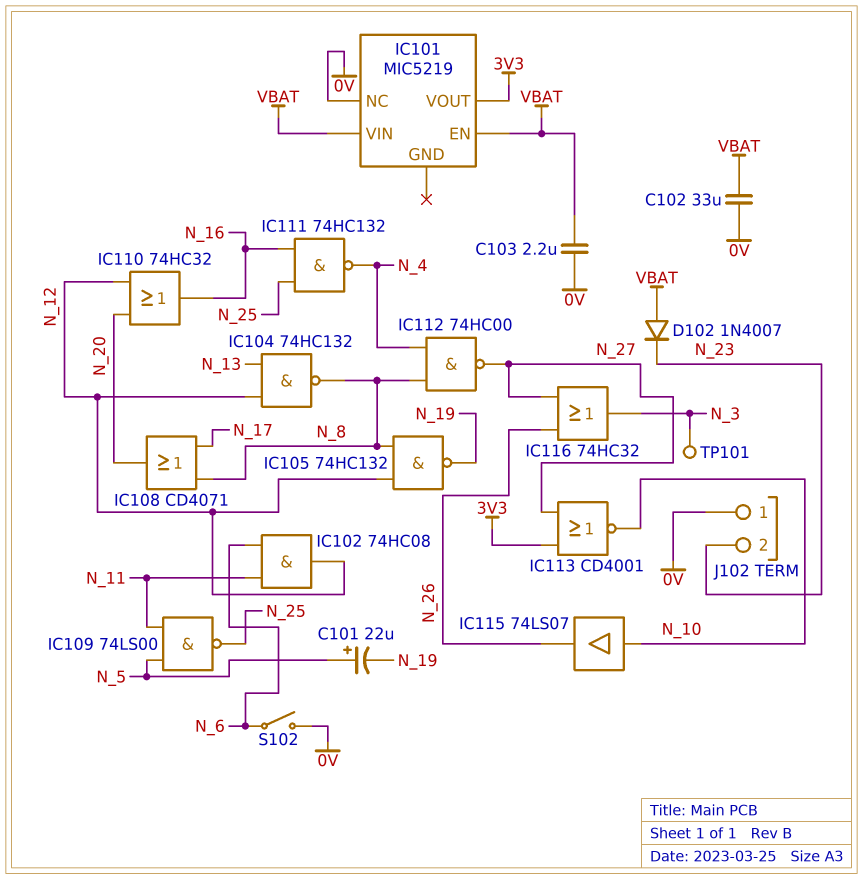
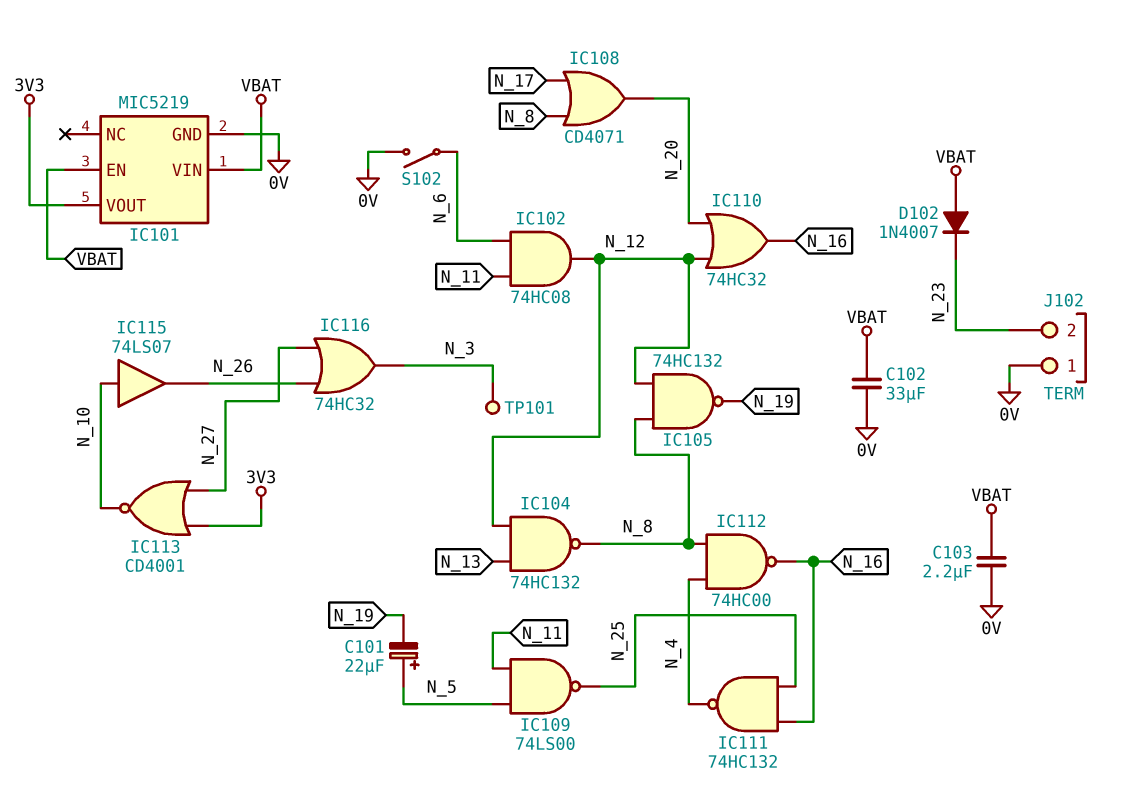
IC101 pin GND: none -> 0V
IC101 pin NC: 0V -> none
IC112: NAND 74HC00 (in N_4, in N_8, out N_27) -> NAND 74HC00 (in N_4, in N_8, out N_16)

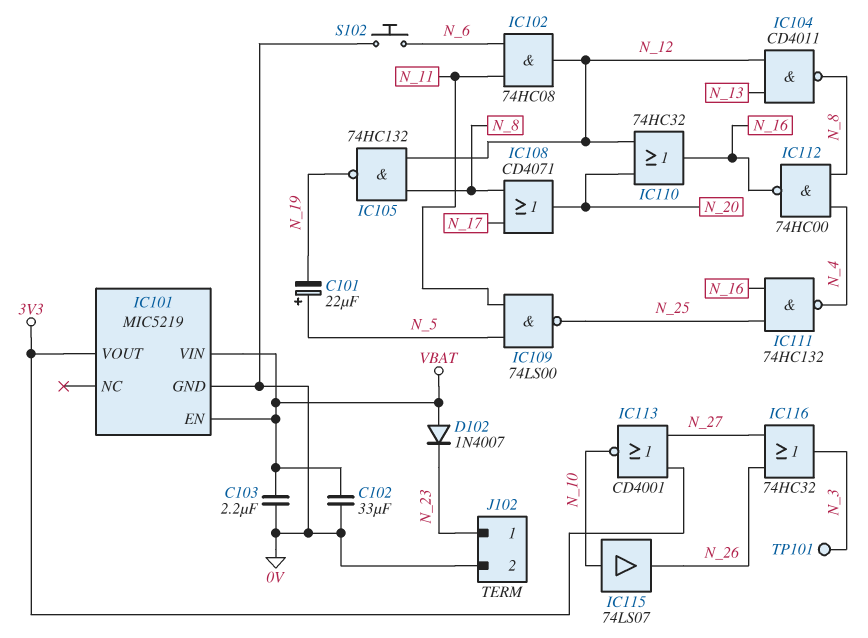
IC104: NAND 74HC132 (in N_12, in N_13, out N_8) -> NAND CD4011 (in N_12, in N_13, out N_8)
J102 pin 1: 0V -> N_23
J102 pin 2: N_23 -> 0V
S102: switch (0V, N_6) -> button (0V, N_6)

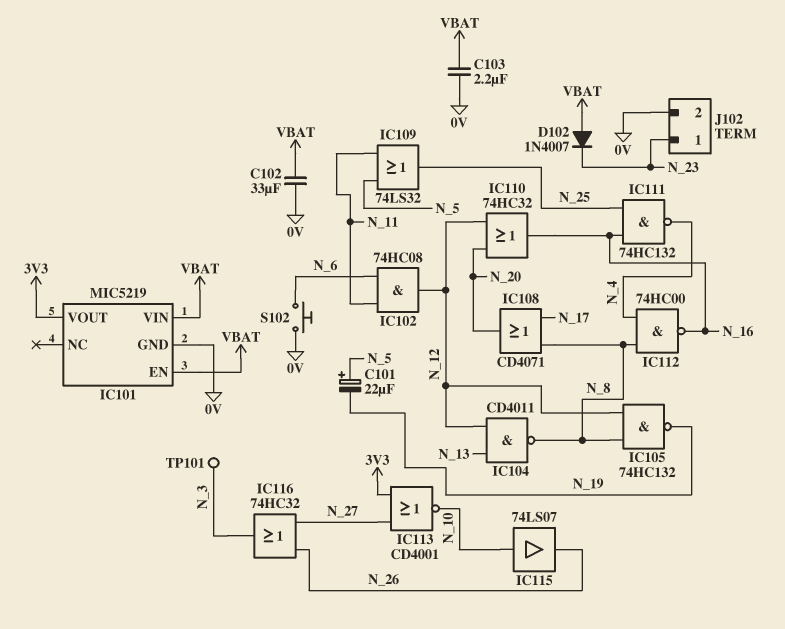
IC109: NAND 74LS00 (in N_5, in N_11, out N_25) -> OR 74LS32 (in N_5, in N_11, out N_25)

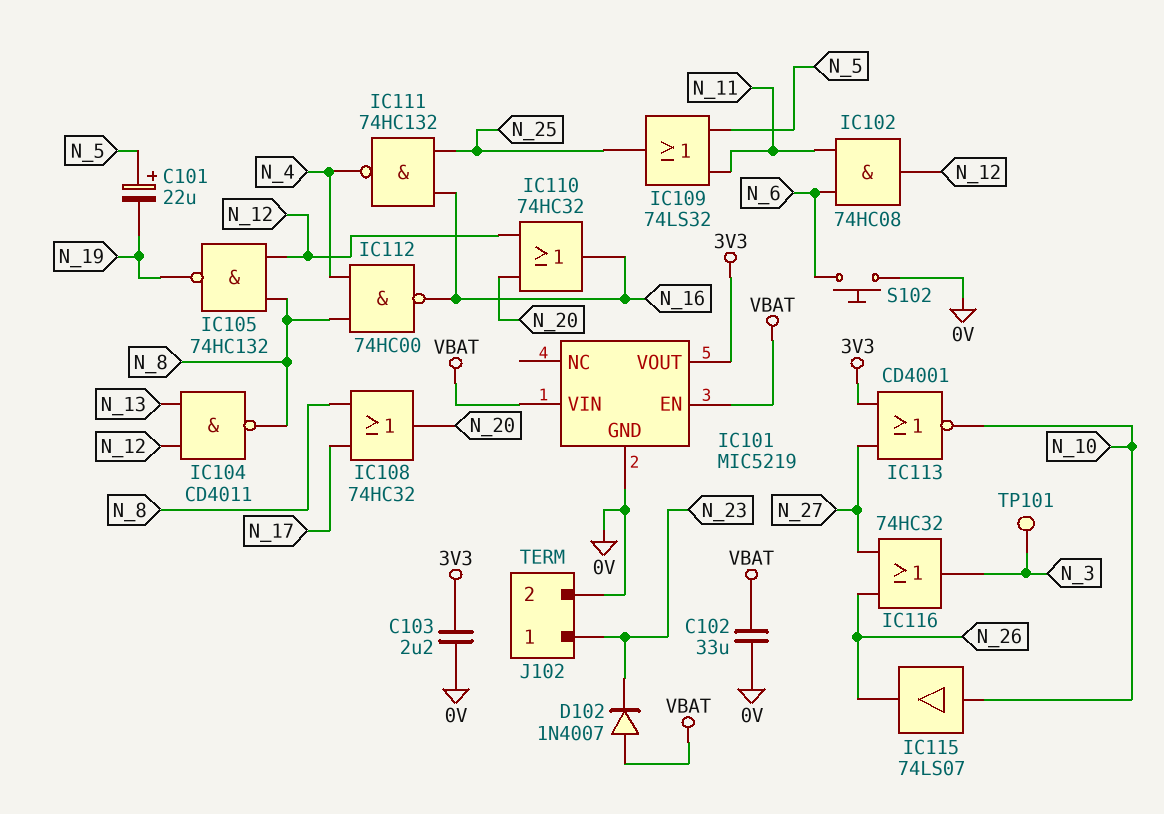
C103: 2.2uF (0V, VBAT) -> 2.2uF (0V, 3V3)
IC108: OR CD4071 (in N_8, in N_17, out N_20) -> OR 74HC32 (in N_8, in N_17, out N_20)

